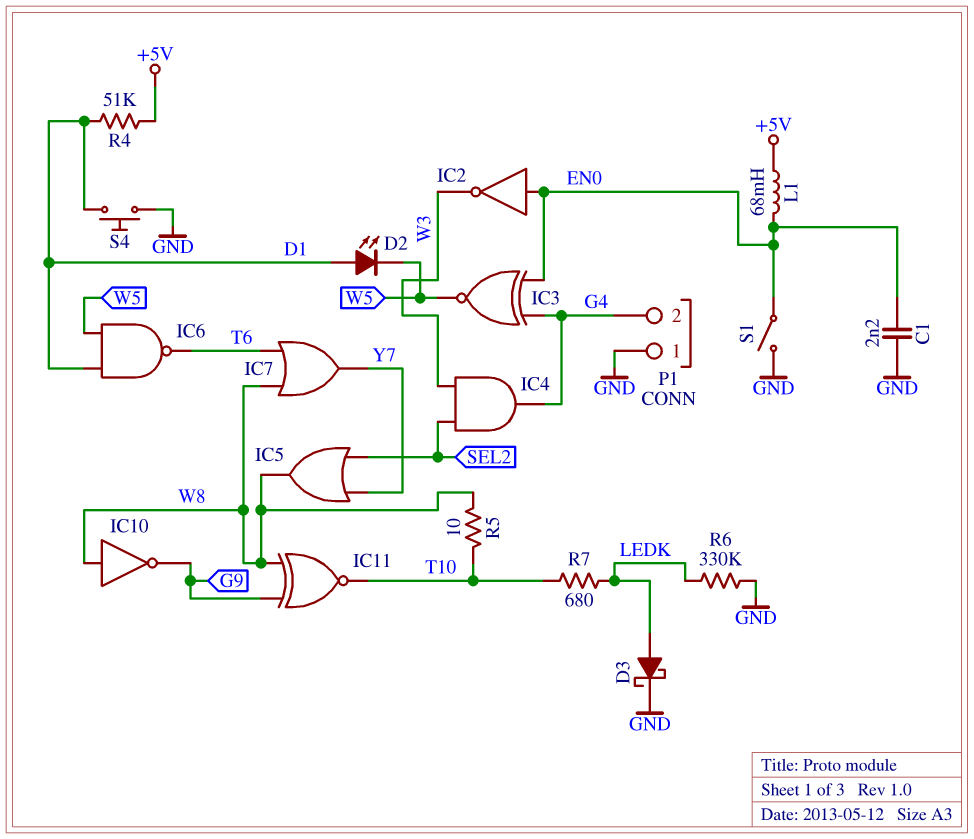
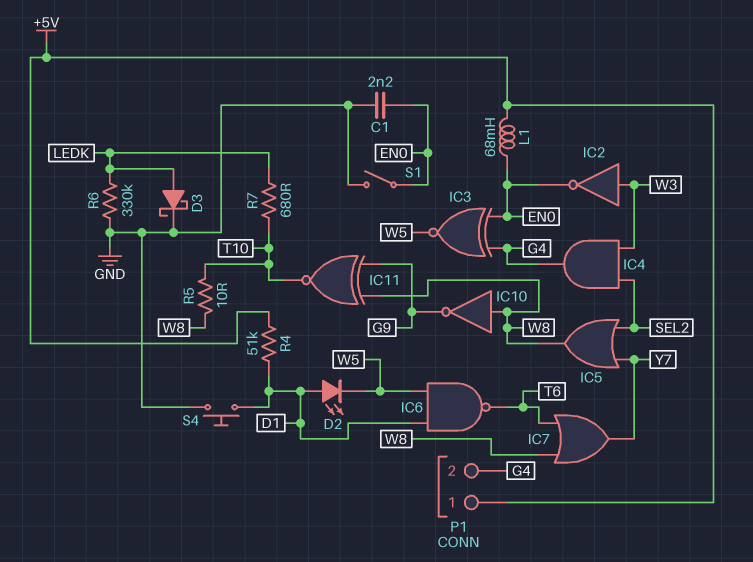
IC2: NOT (in EN0, out W3) -> NOT (in W3, out EN0)
P1 pin 1: GND -> +5V

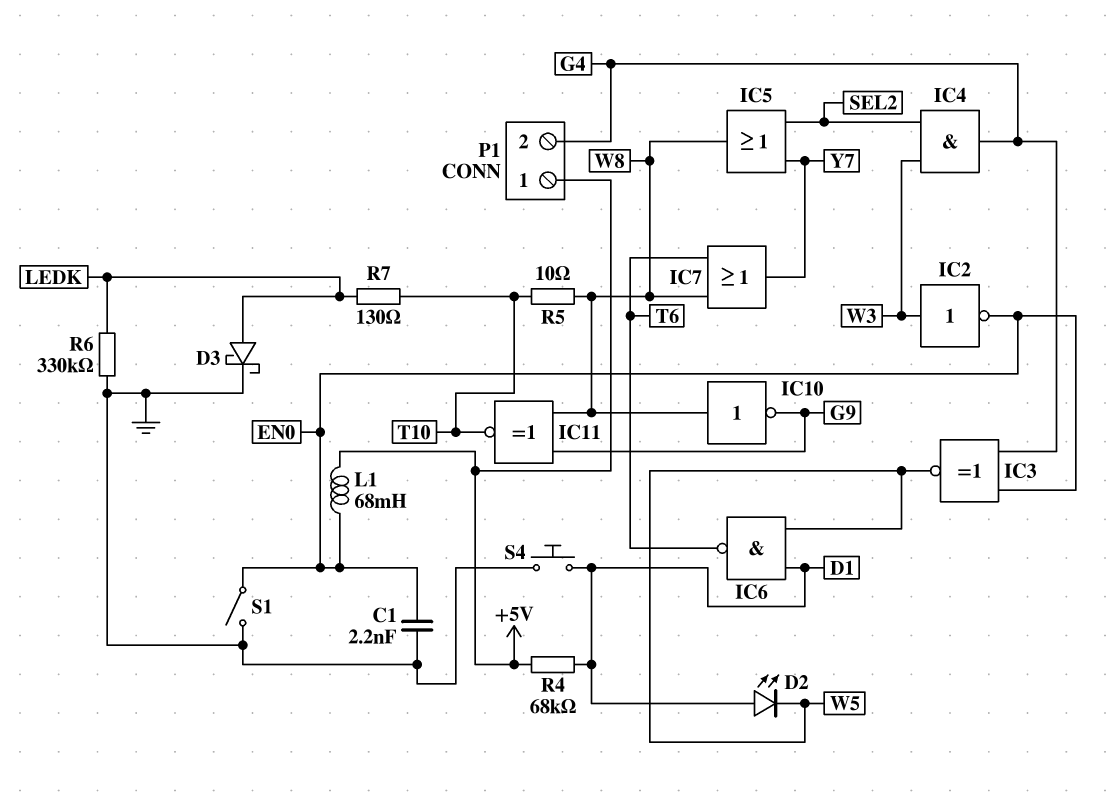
R4: 51k (+5V, D1) -> 68k (+5V, D1)
R7: 680 (LEDK, T10) -> 130 (LEDK, T10)

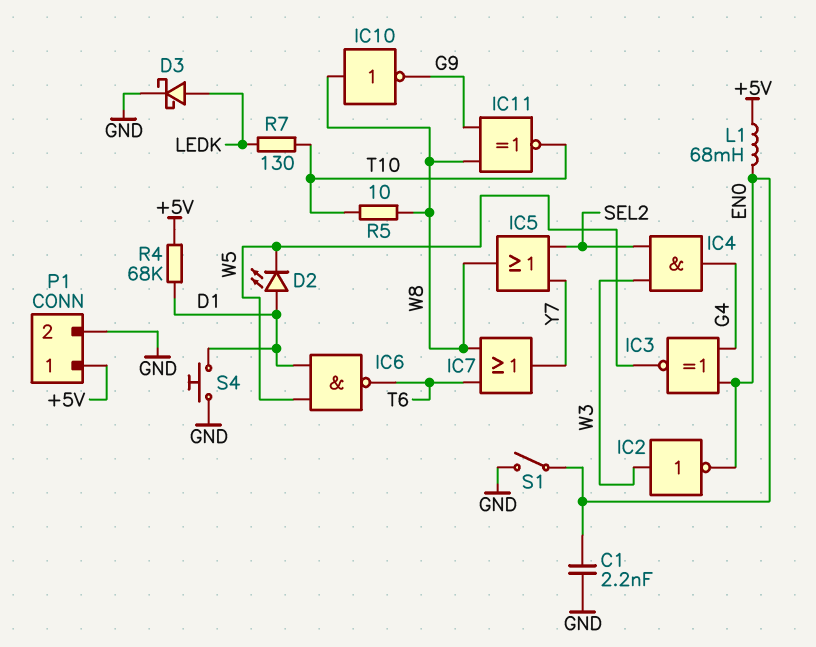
P1 pin 2: G4 -> GND
R6: 330k (GND, LEDK) -> none

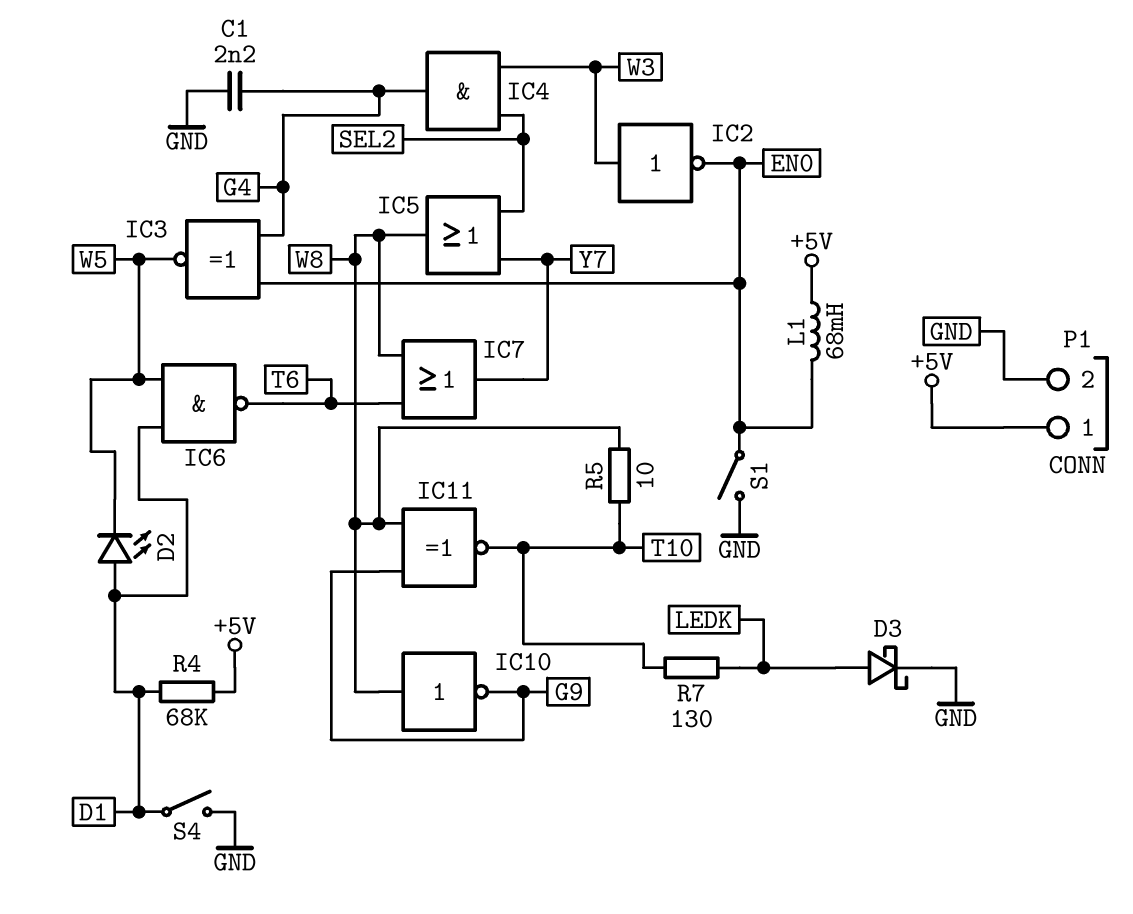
C1: 2.2nF (EN0, GND) -> 2.2nF (G4, GND)
S4: button (D1, GND) -> switch (D1, GND)

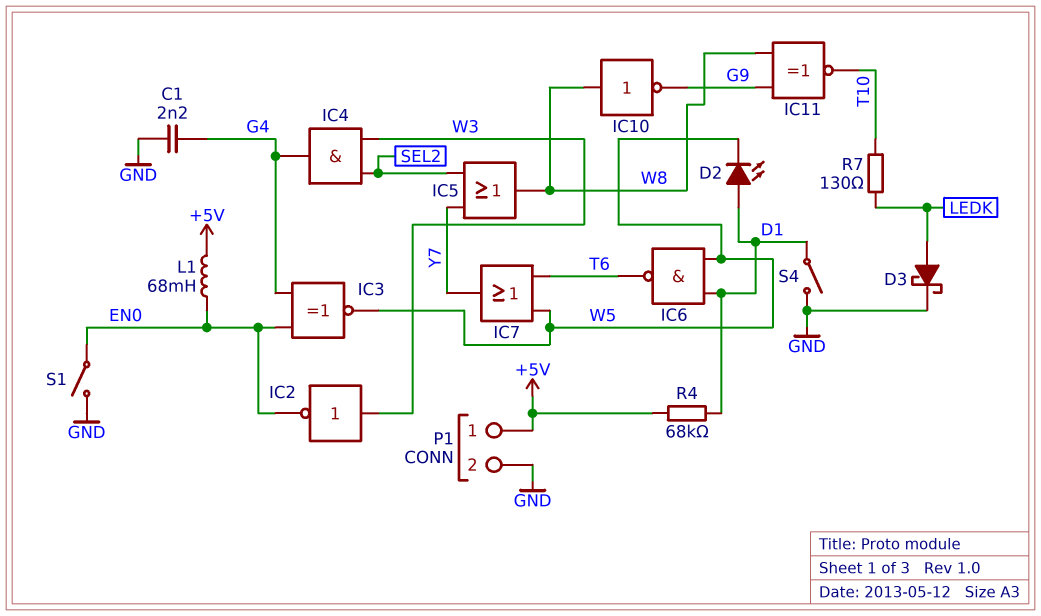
IC7: OR (in T6, in W8, out Y7) -> OR (in T6, in W5, out Y7)
R5: 10 (T10, W8) -> none

